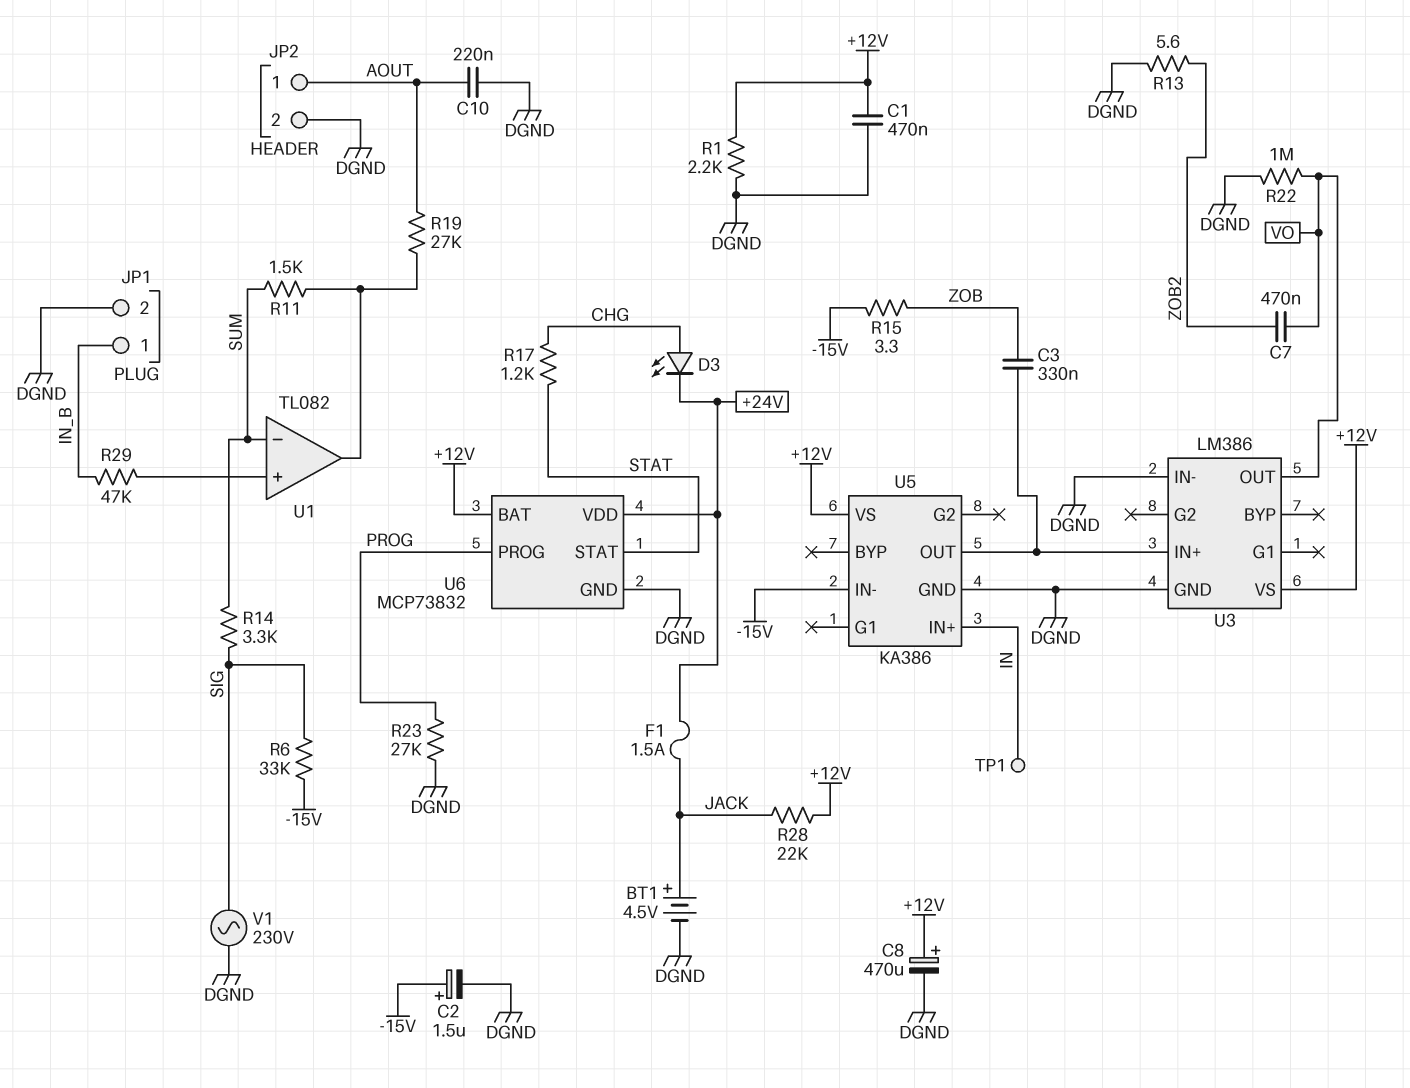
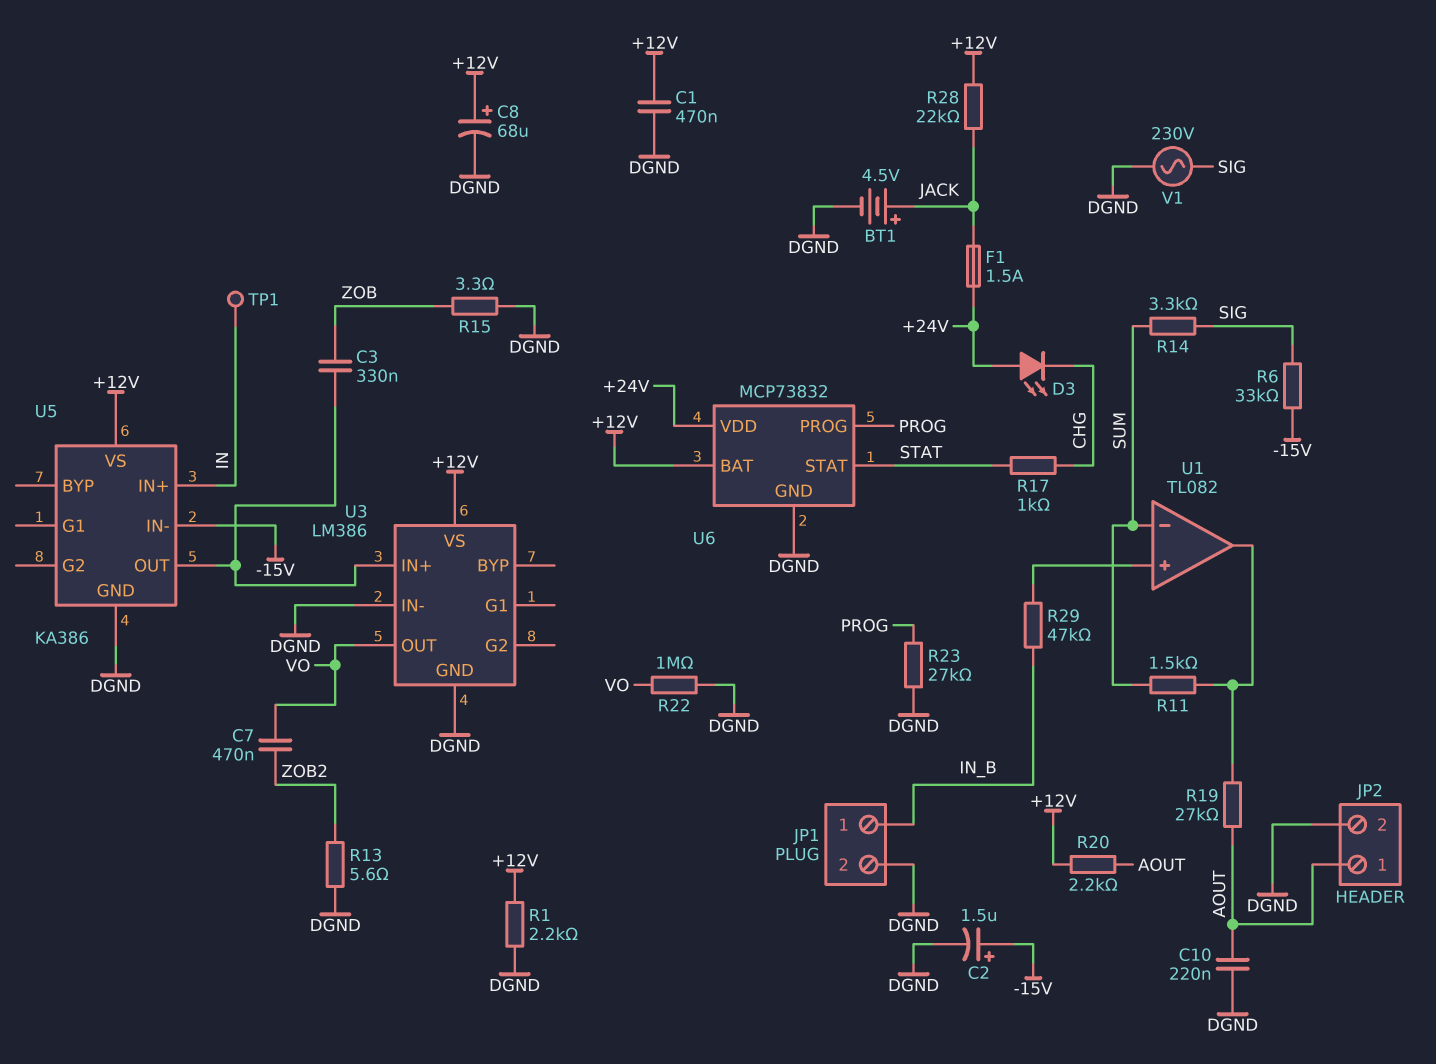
C8: 470uF (plus +12V, minus DGND) -> 68uF (plus +12V, minus DGND)
D3: LED (A CHG, K +24V) -> LED (A +24V, K CHG)
R15: 3.3 (-15V, ZOB) -> 3.3 (DGND, ZOB)
R17: 1.2k (CHG, STAT) -> 1k (CHG, STAT)
R20: none -> 2.2k (+12V, AOUT)

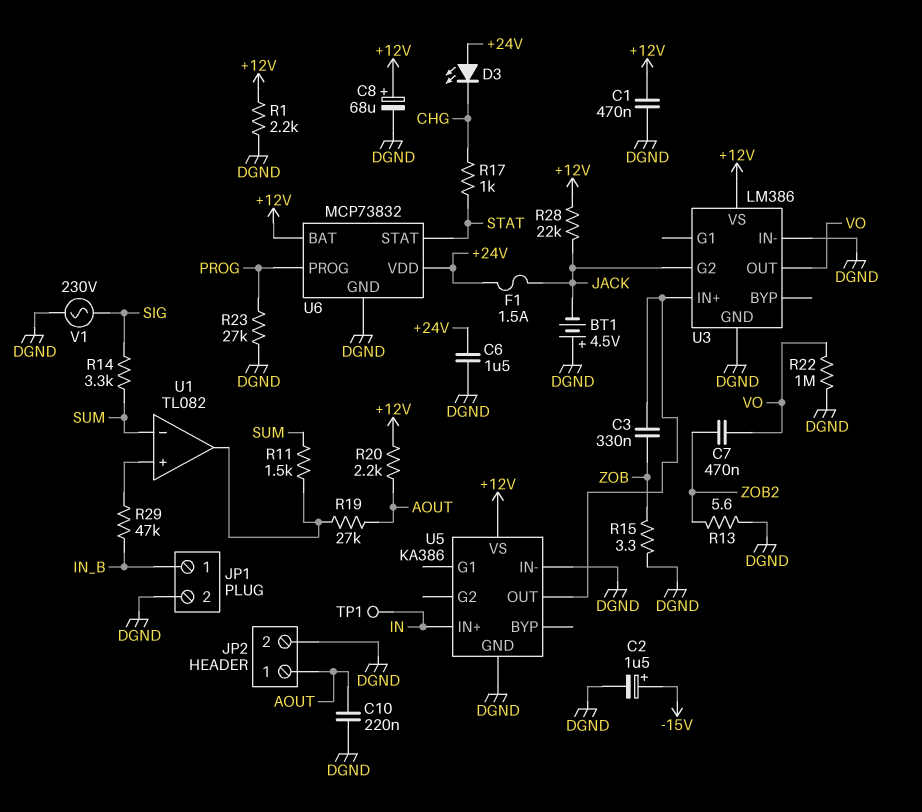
BT1: 4.5V (plus JACK, minus DGND) -> 4.5V (plus DGND, minus JACK)
C6: none -> 1.5uF (+24V, DGND)
R6: 33k (-15V, SIG) -> none
U3 pin G2: none -> JACK
U5 pin IN-: -15V -> DGND

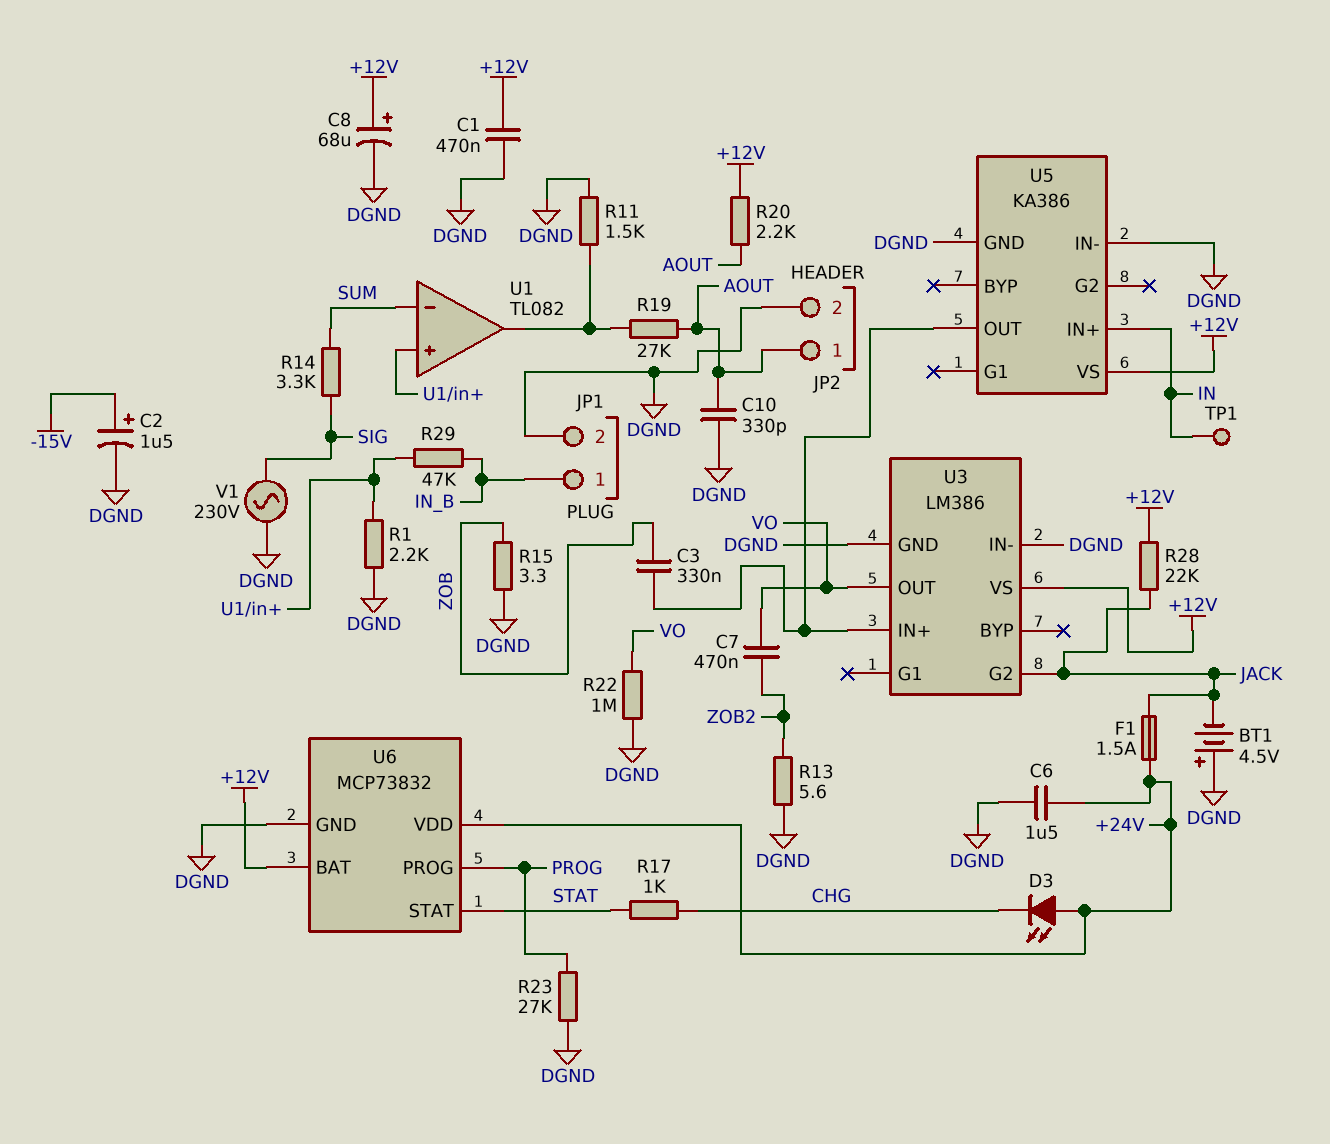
C10: 220nF (AOUT, DGND) -> 330pF (AOUT, DGND)
R1: 2.2k (+12V, DGND) -> 2.2k (DGND, U1/in+)
R11: 1.5k (SUM, U1/out) -> 1.5k (DGND, U1/out)

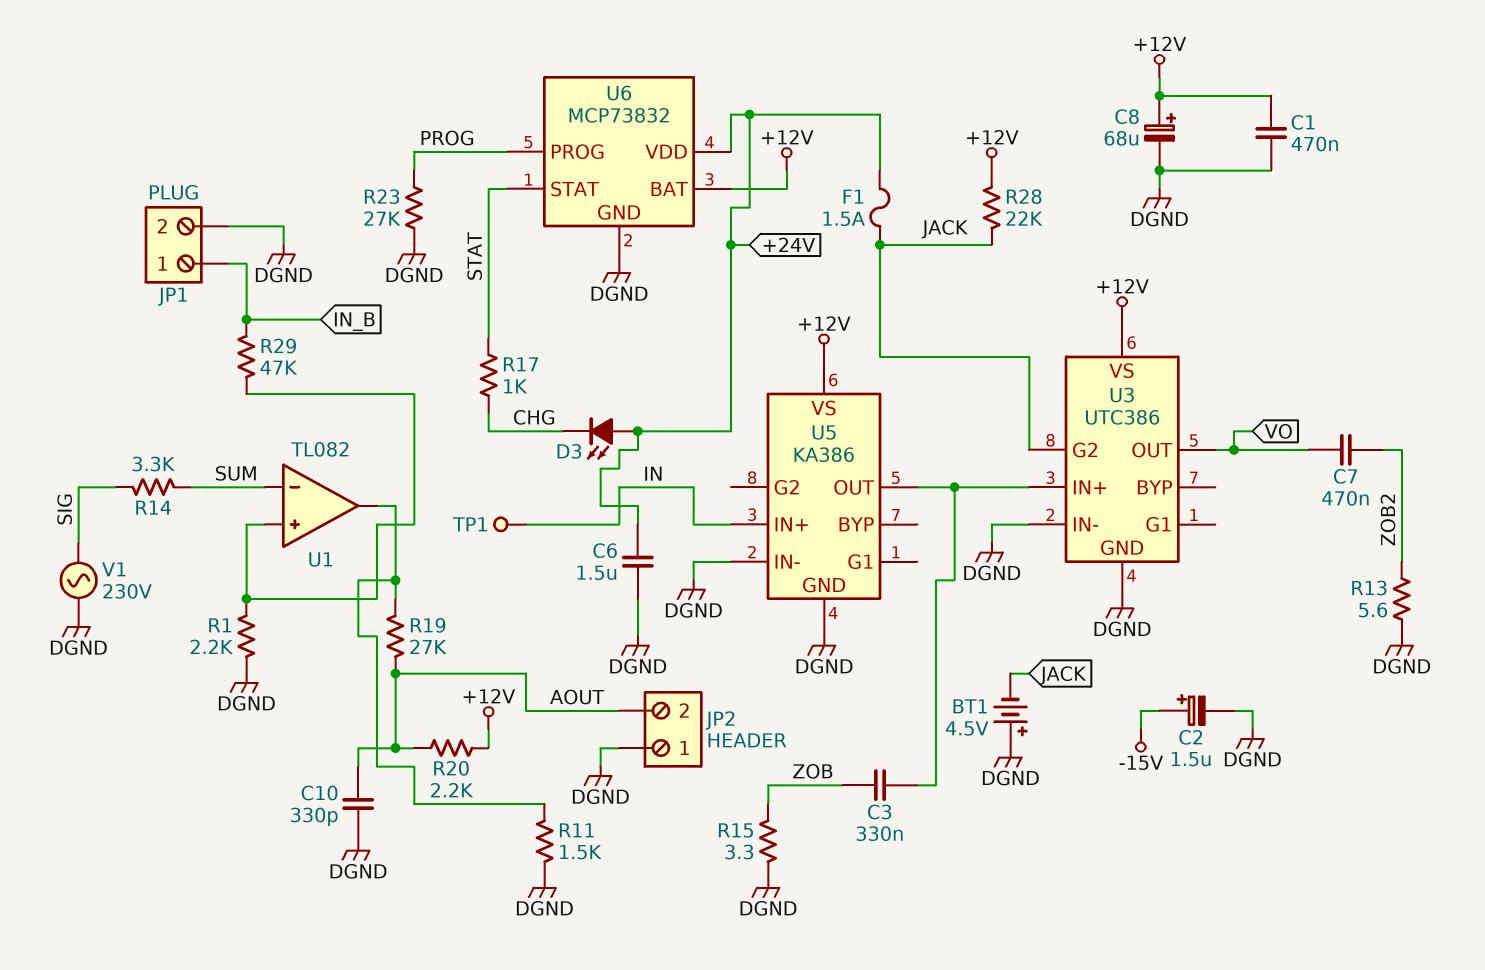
JP2 pin 1: AOUT -> DGND
JP2 pin 2: DGND -> AOUT
R22: 1M (DGND, VO) -> none
U3: LM386 -> UTC386

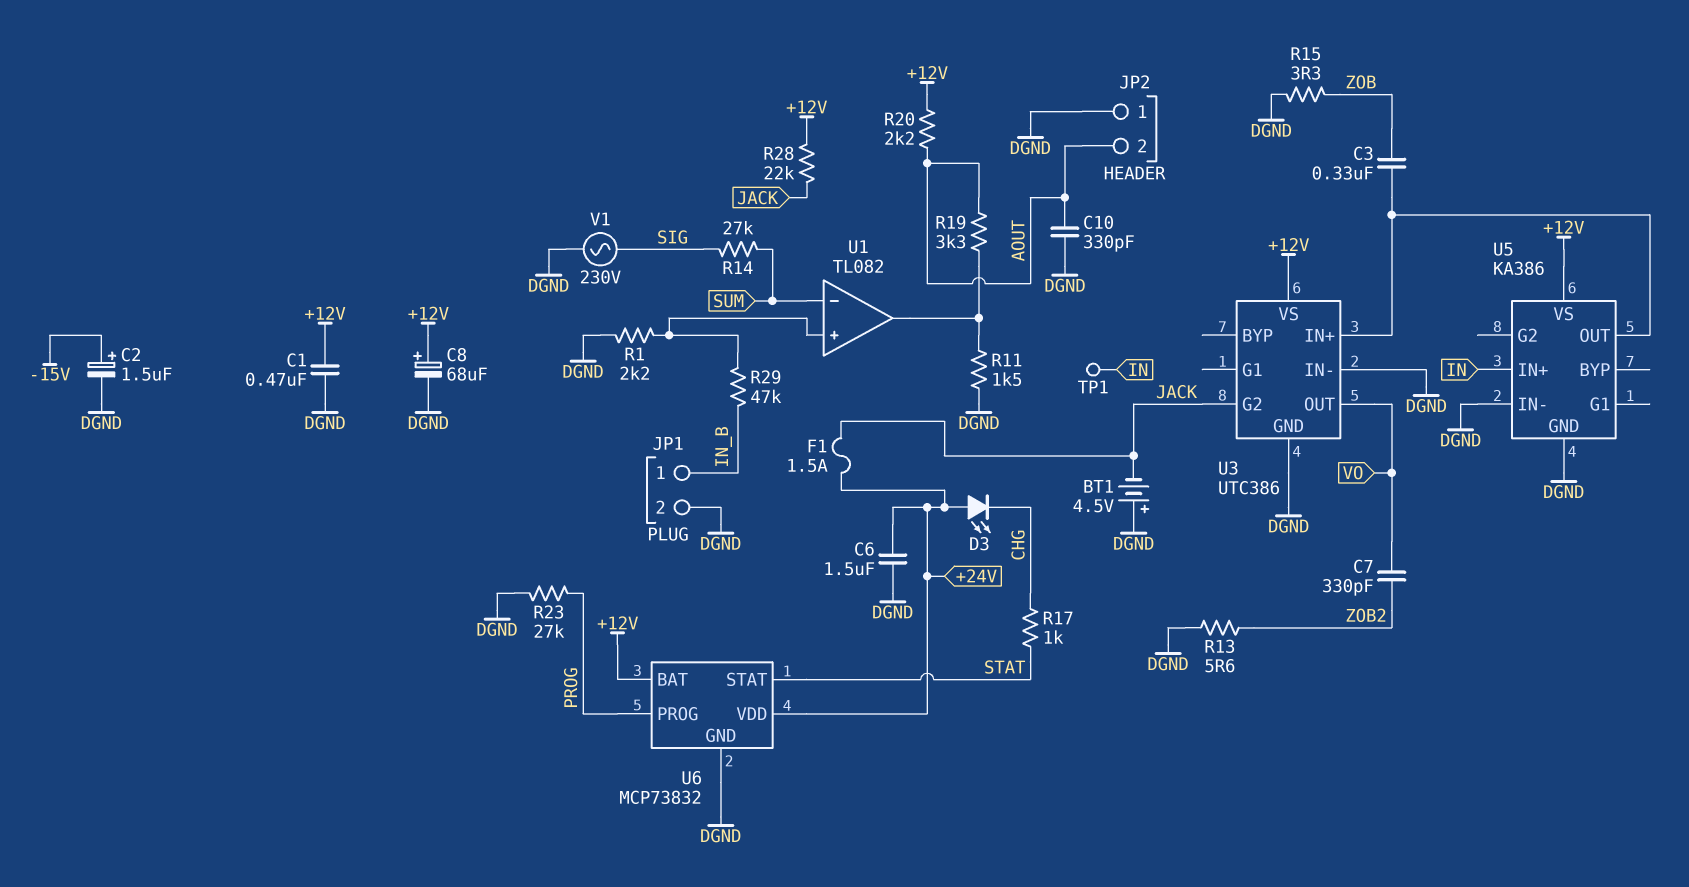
C7: 470nF (VO, ZOB2) -> 330pF (VO, ZOB2)
R14: 3.3k (SIG, SUM) -> 27k (SIG, SUM)
R19: 27k (AOUT, U1/out) -> 3.3k (AOUT, U1/out)

